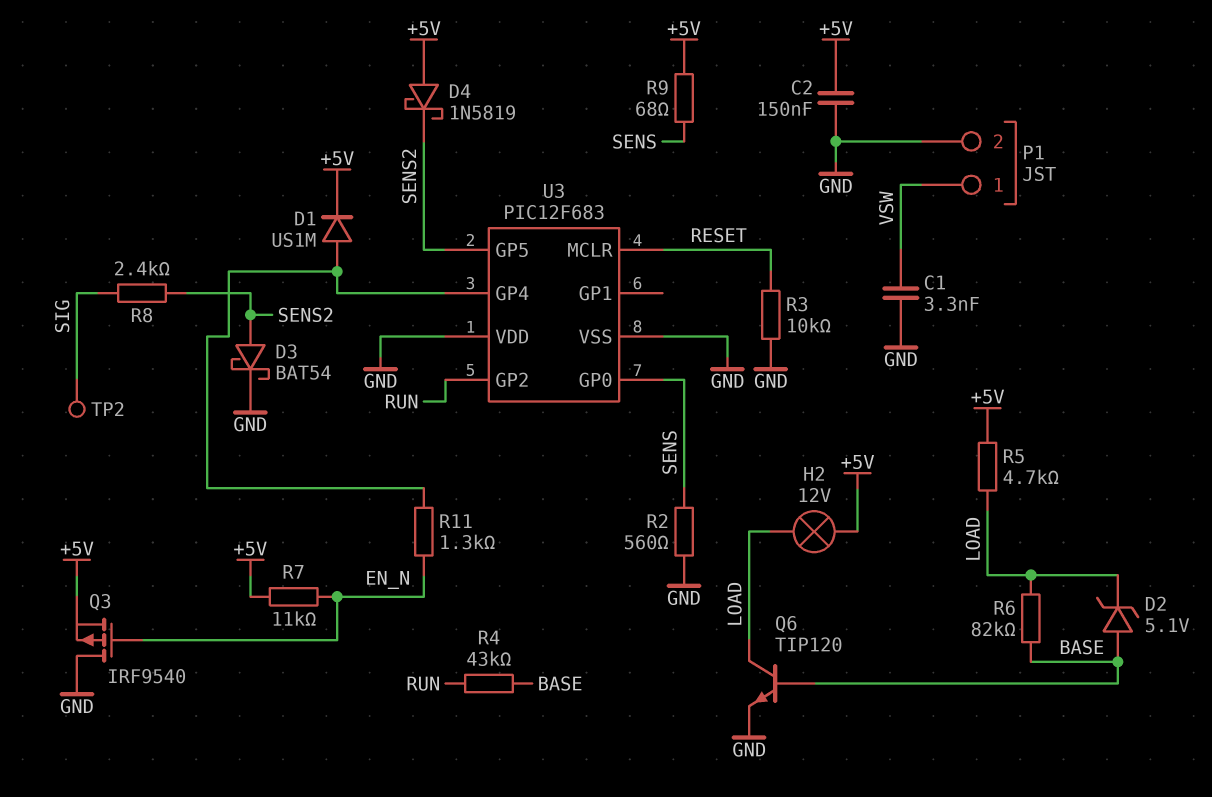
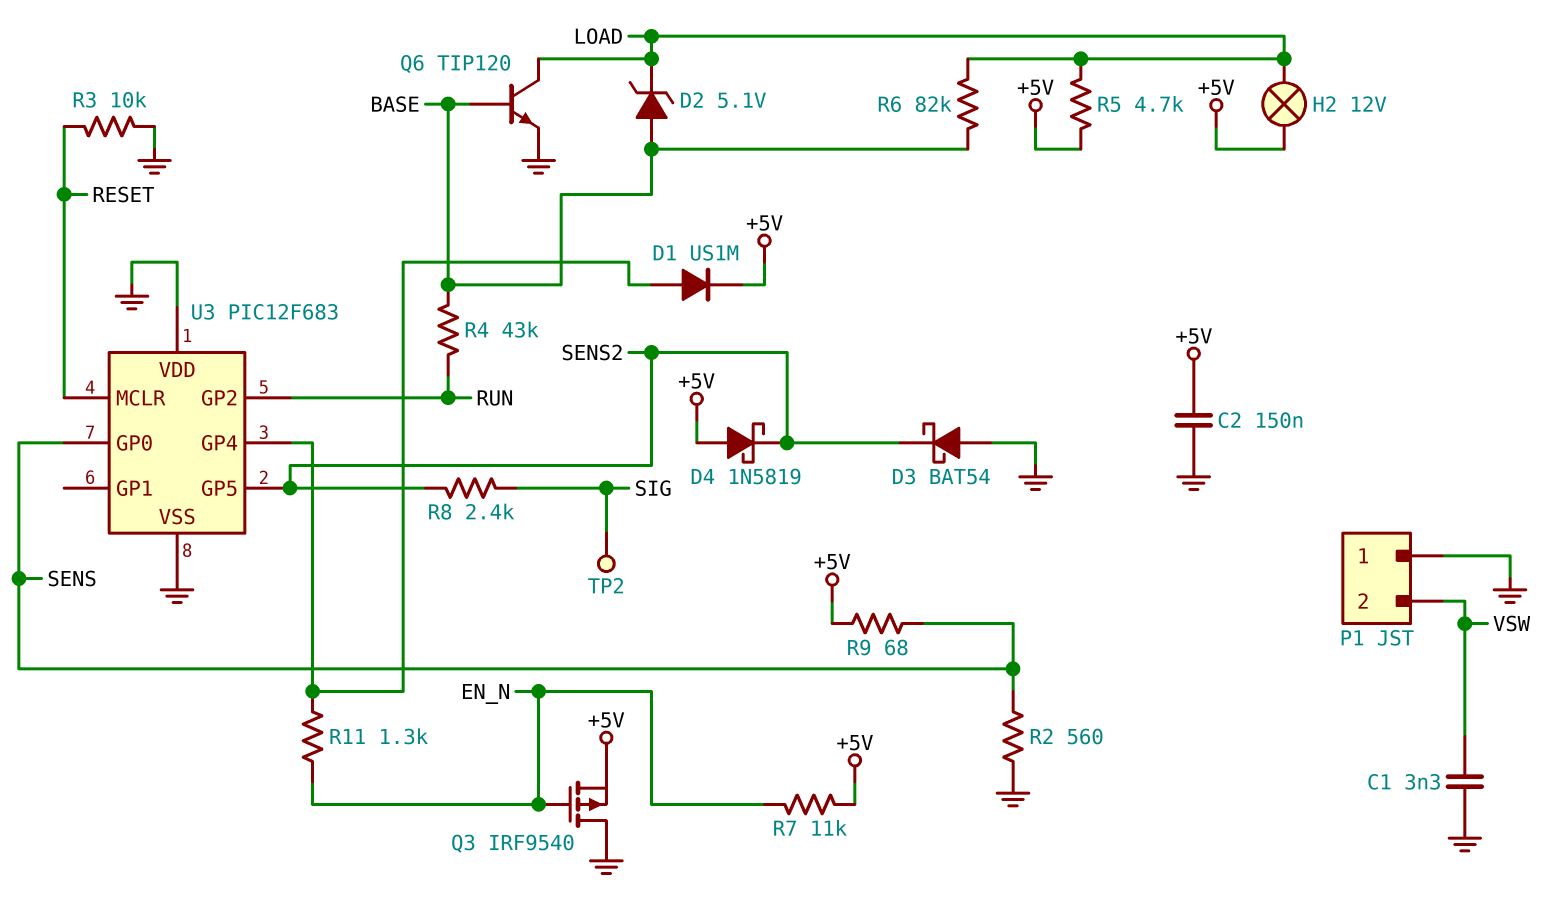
D3: schottky BAT54 (A SENS2, K GND) -> schottky BAT54 (A GND, K SENS2)
P1 pin 1: VSW -> GND
P1 pin 2: GND -> VSW

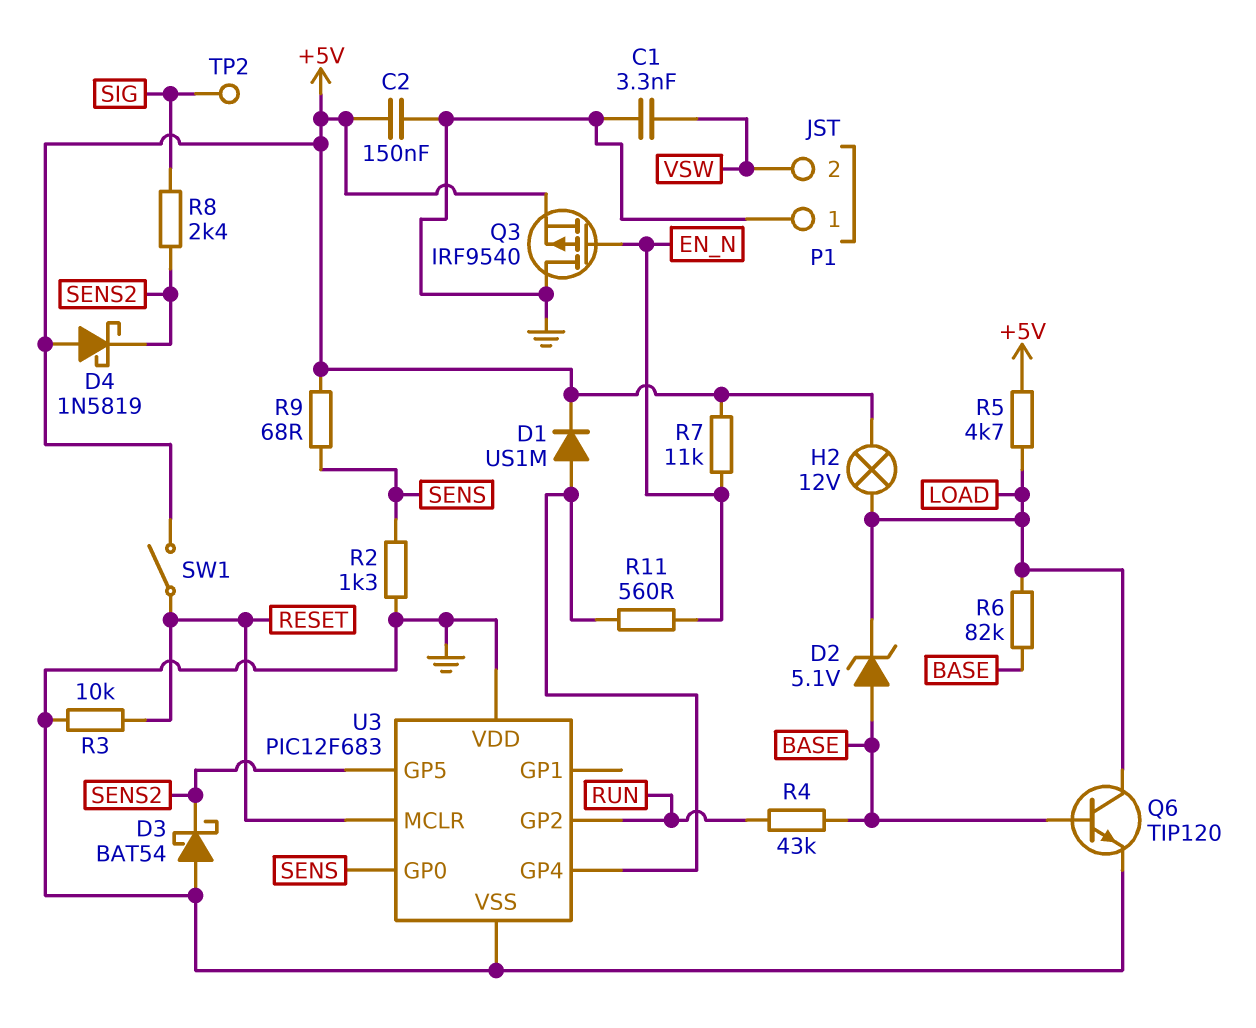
R2: 560 (GND, SENS) -> 1.3k (GND, SENS)
R11: 1.3k (EN_N, U3/GP4) -> 560 (EN_N, U3/GP4)
SW1: none -> switch (+5V, RESET)

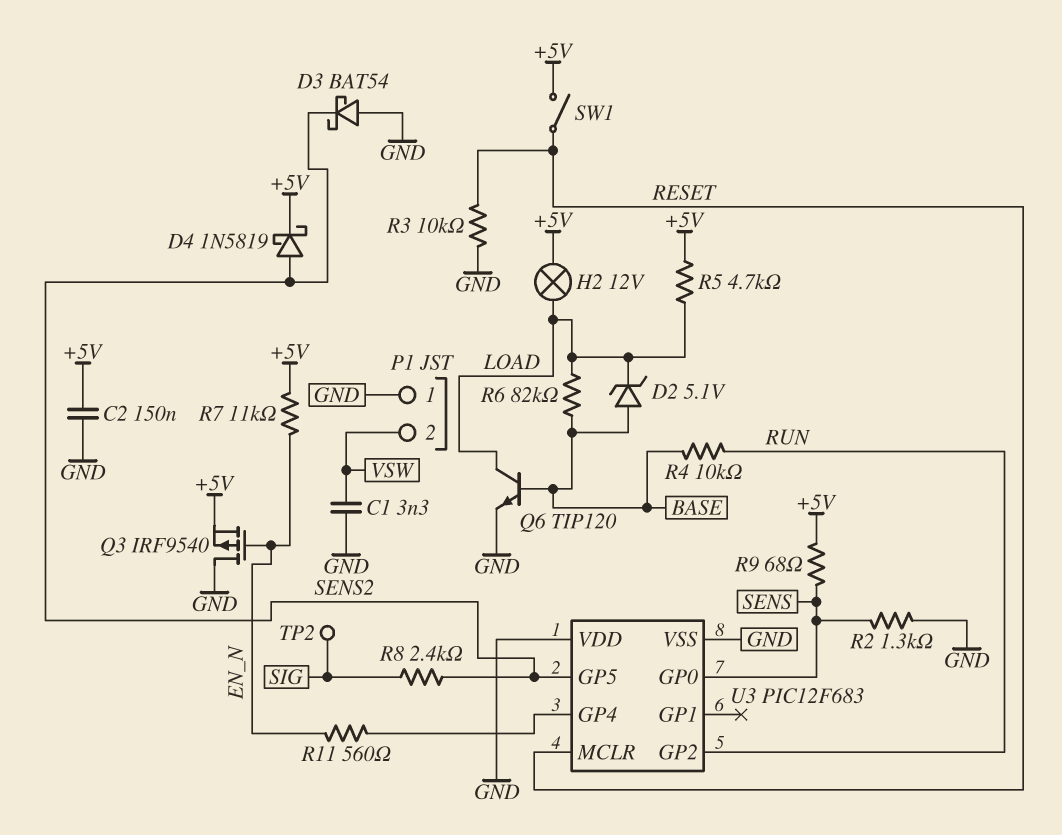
D1: diode US1M (A U3/GP4, K +5V) -> none
D4: schottky 1N5819 (A +5V, K SENS2) -> schottky 1N5819 (A SENS2, K +5V)
R4: 43k (BASE, RUN) -> 10k (BASE, RUN)

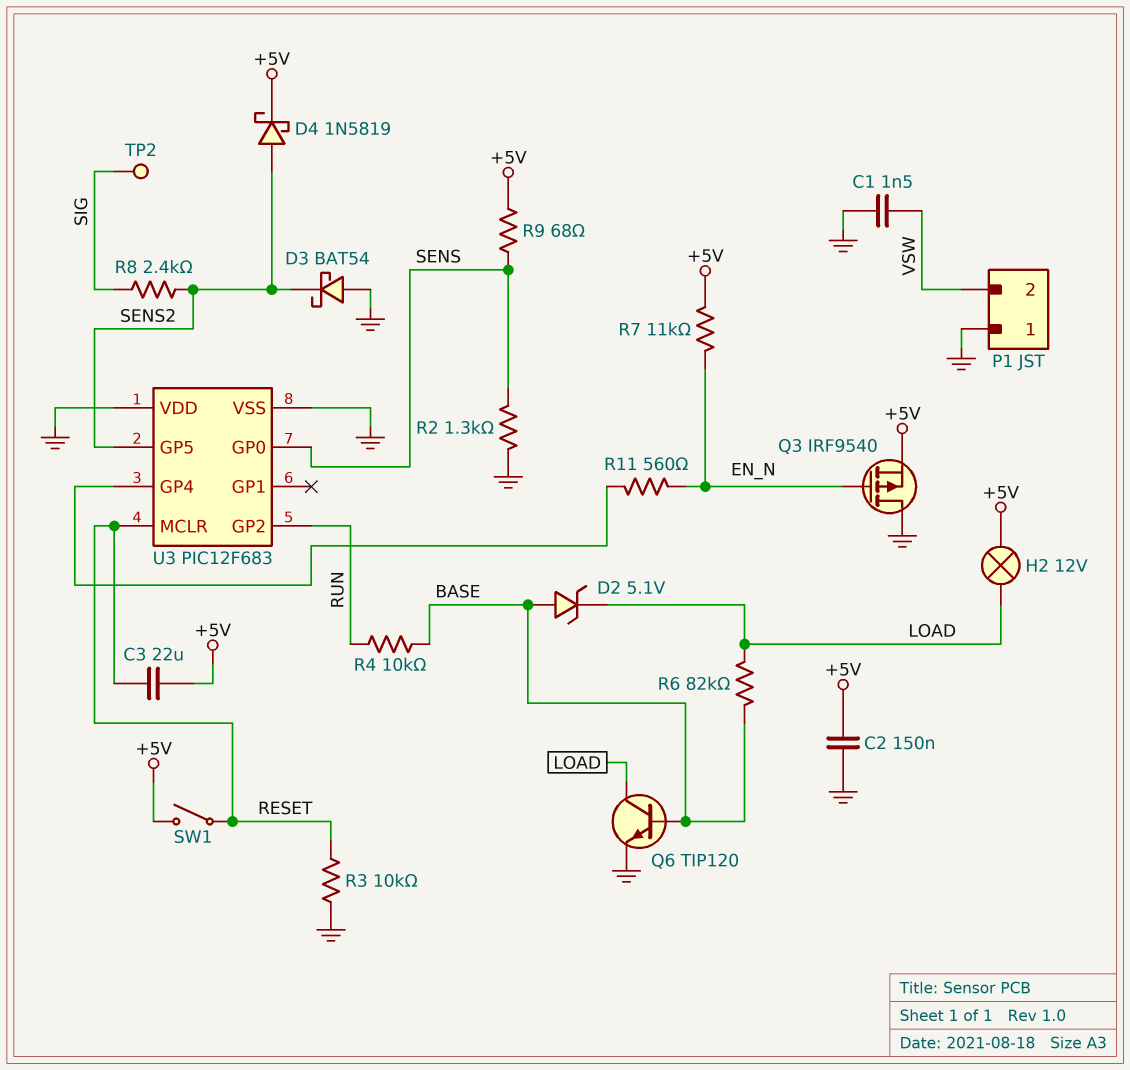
C1: 3.3nF (GND, VSW) -> 1.5nF (GND, VSW)
C3: none -> 22uF (+5V, RESET)
R5: 4.7k (+5V, LOAD) -> none

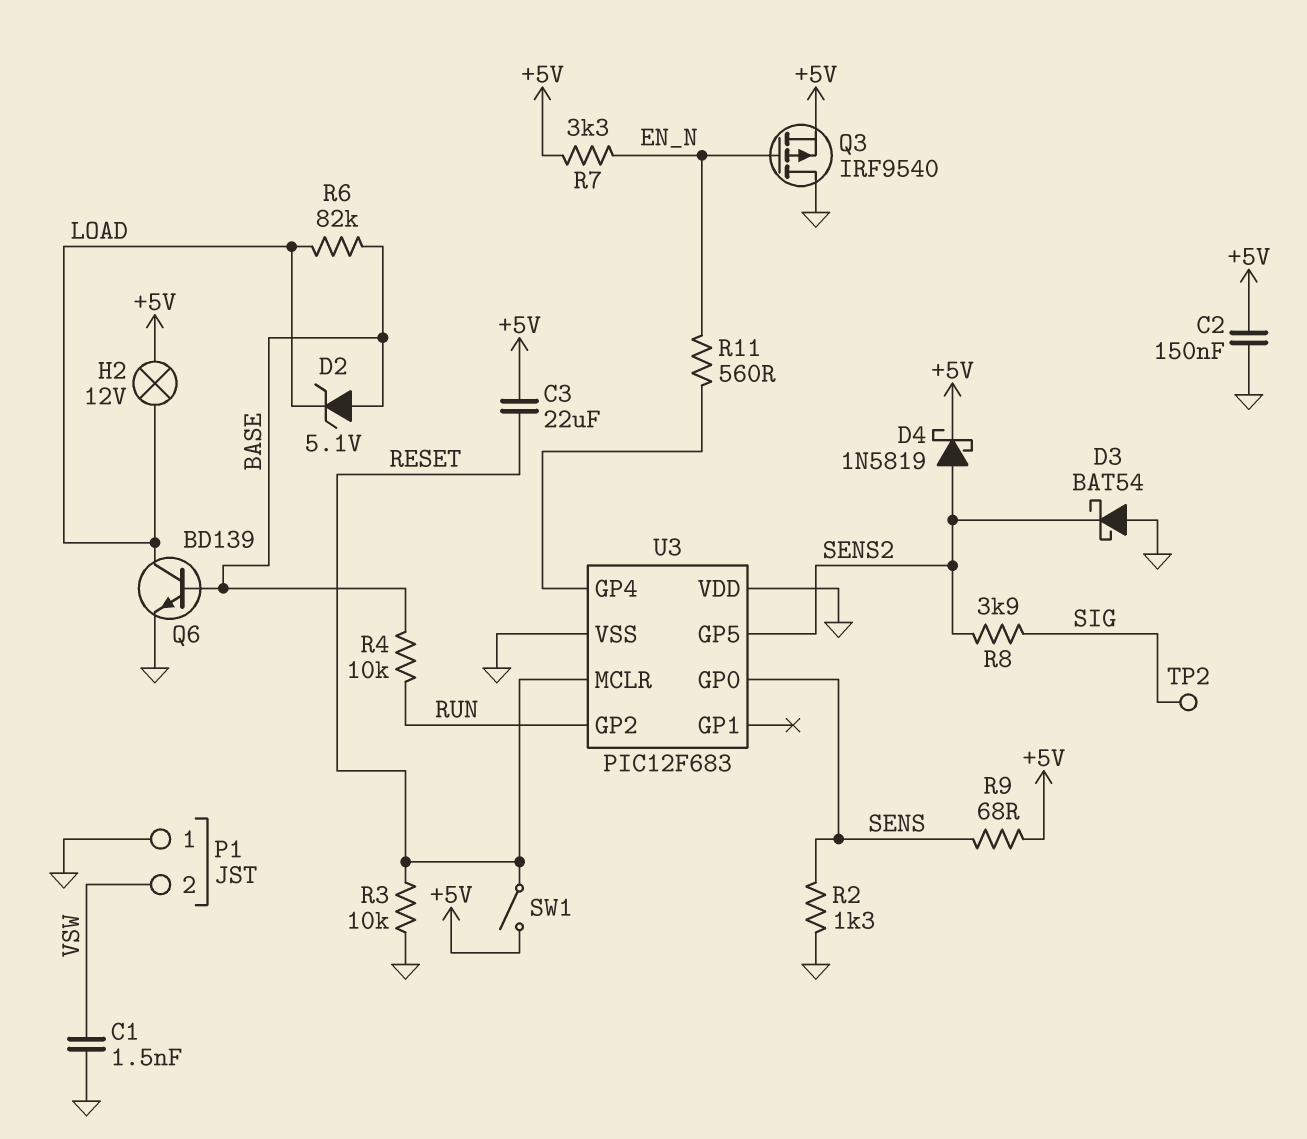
Q6: NPN TIP120 (B BASE, C LOAD, E GND) -> NPN BD139 (B BASE, C LOAD, E GND)
R7: 11k (+5V, EN_N) -> 3.3k (+5V, EN_N)
R8: 2.4k (SENS2, SIG) -> 3.9k (SENS2, SIG)

